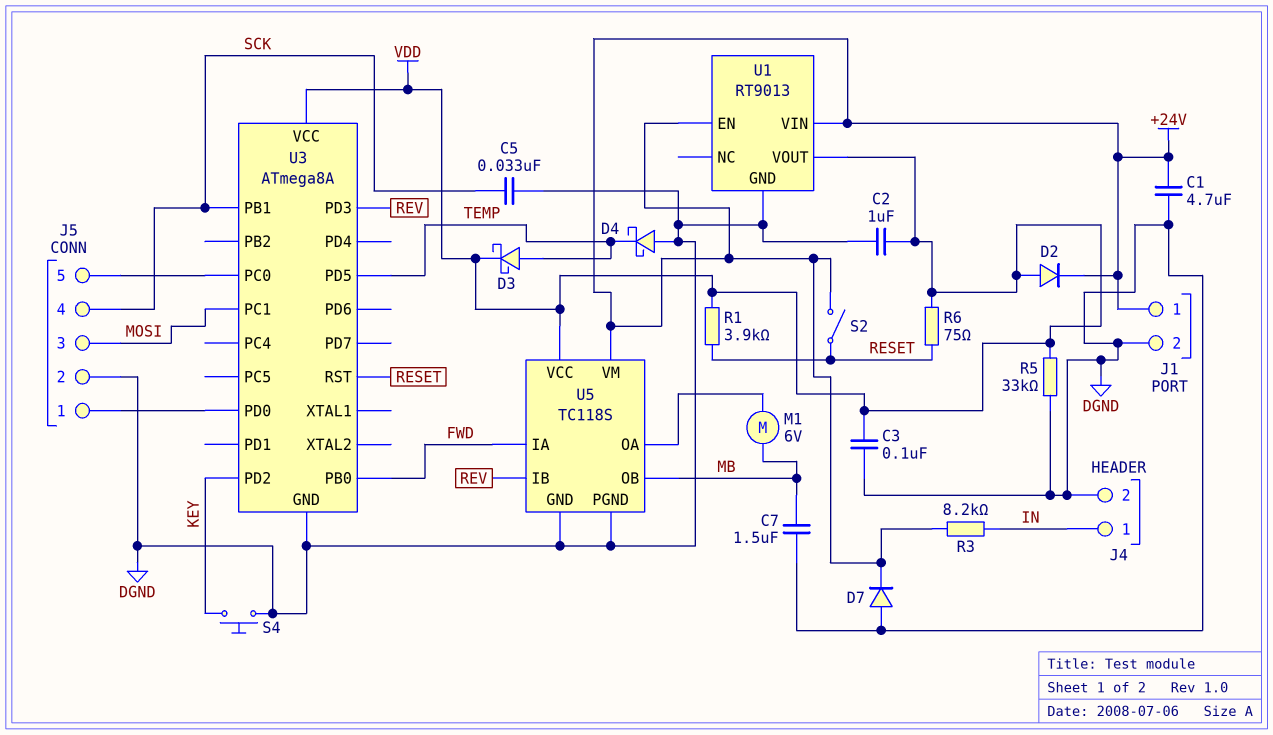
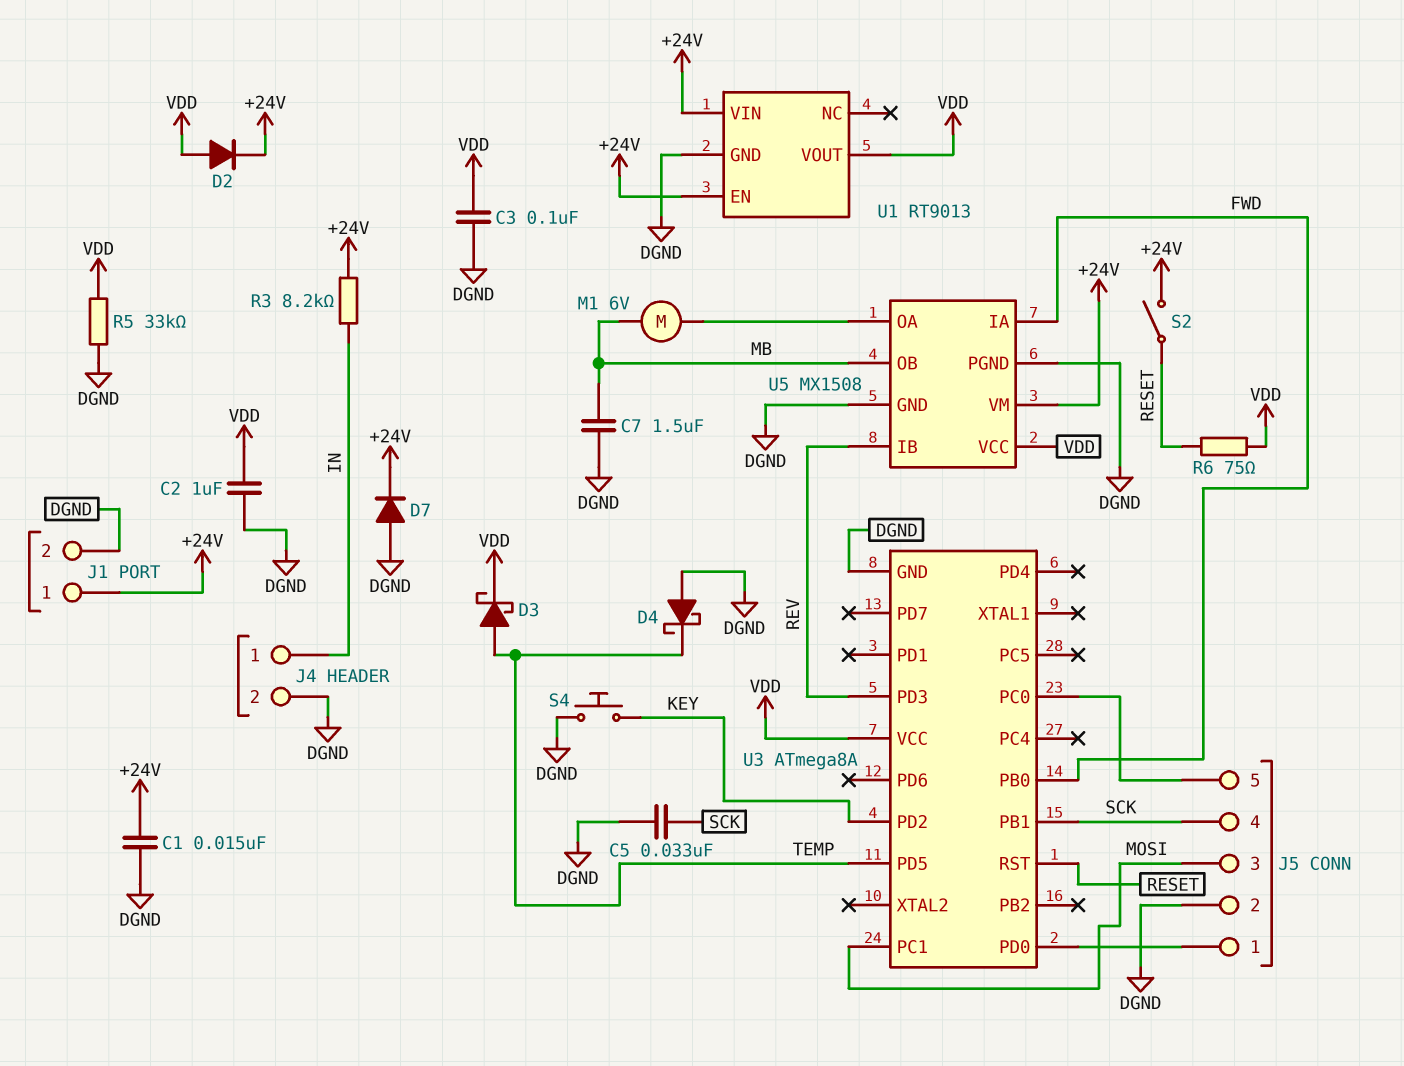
C1: 4.7uF (+24V, DGND) -> 15nF (+24V, DGND)
R1: 3.9k (RESET, VDD) -> none
U5: TC118S -> MX1508

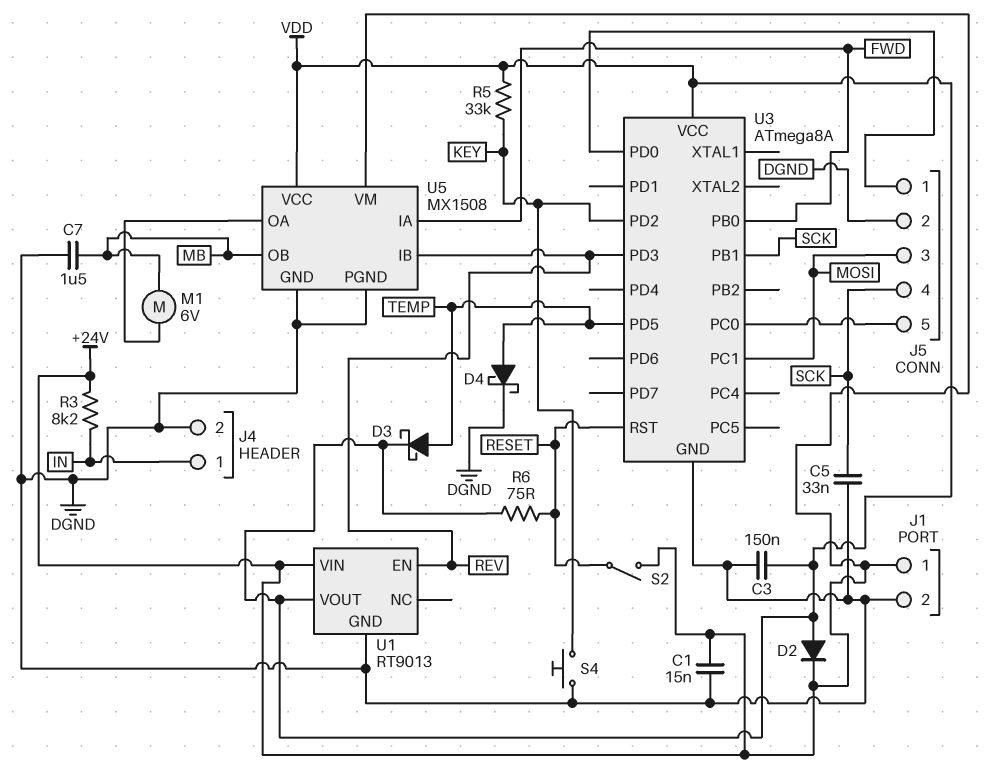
C2: 1uF (DGND, VDD) -> none
C3: 100nF (DGND, VDD) -> 150nF (DGND, VDD)
D4: schottky (A DGND, K TEMP) -> schottky (A TEMP, K DGND)
D7: diode (A DGND, K +24V) -> none
R5: 33k (DGND, VDD) -> 33k (KEY, VDD)
U1 pin EN: +24V -> REV

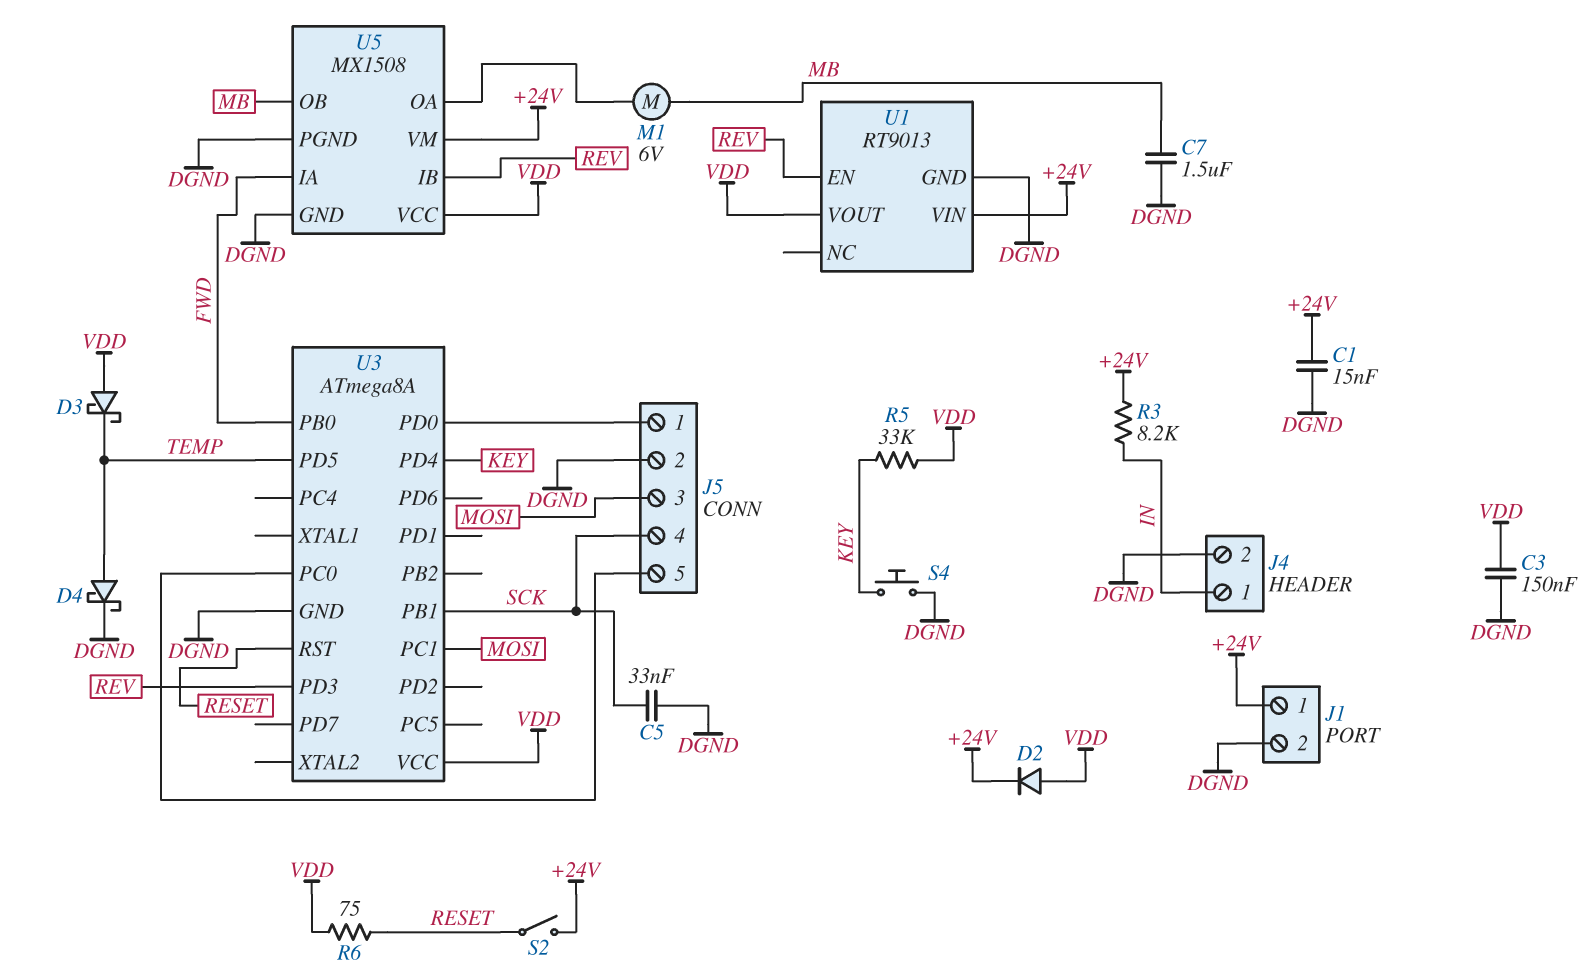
D3: schottky (A TEMP, K VDD) -> schottky (A VDD, K TEMP)
U3 pin PD2: KEY -> none
U3 pin PD4: none -> KEY

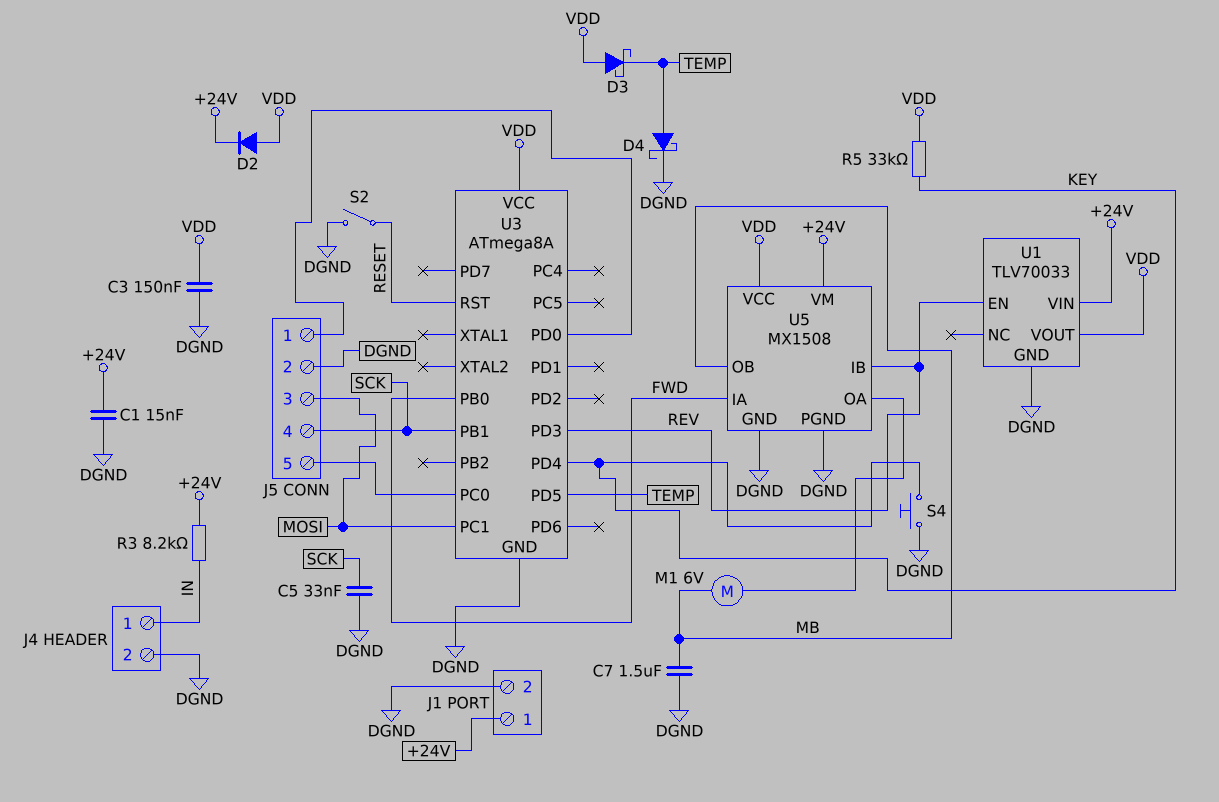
R6: 75 (RESET, VDD) -> none
S2: switch (+24V, RESET) -> switch (DGND, RESET)
U1: RT9013 -> TLV70033

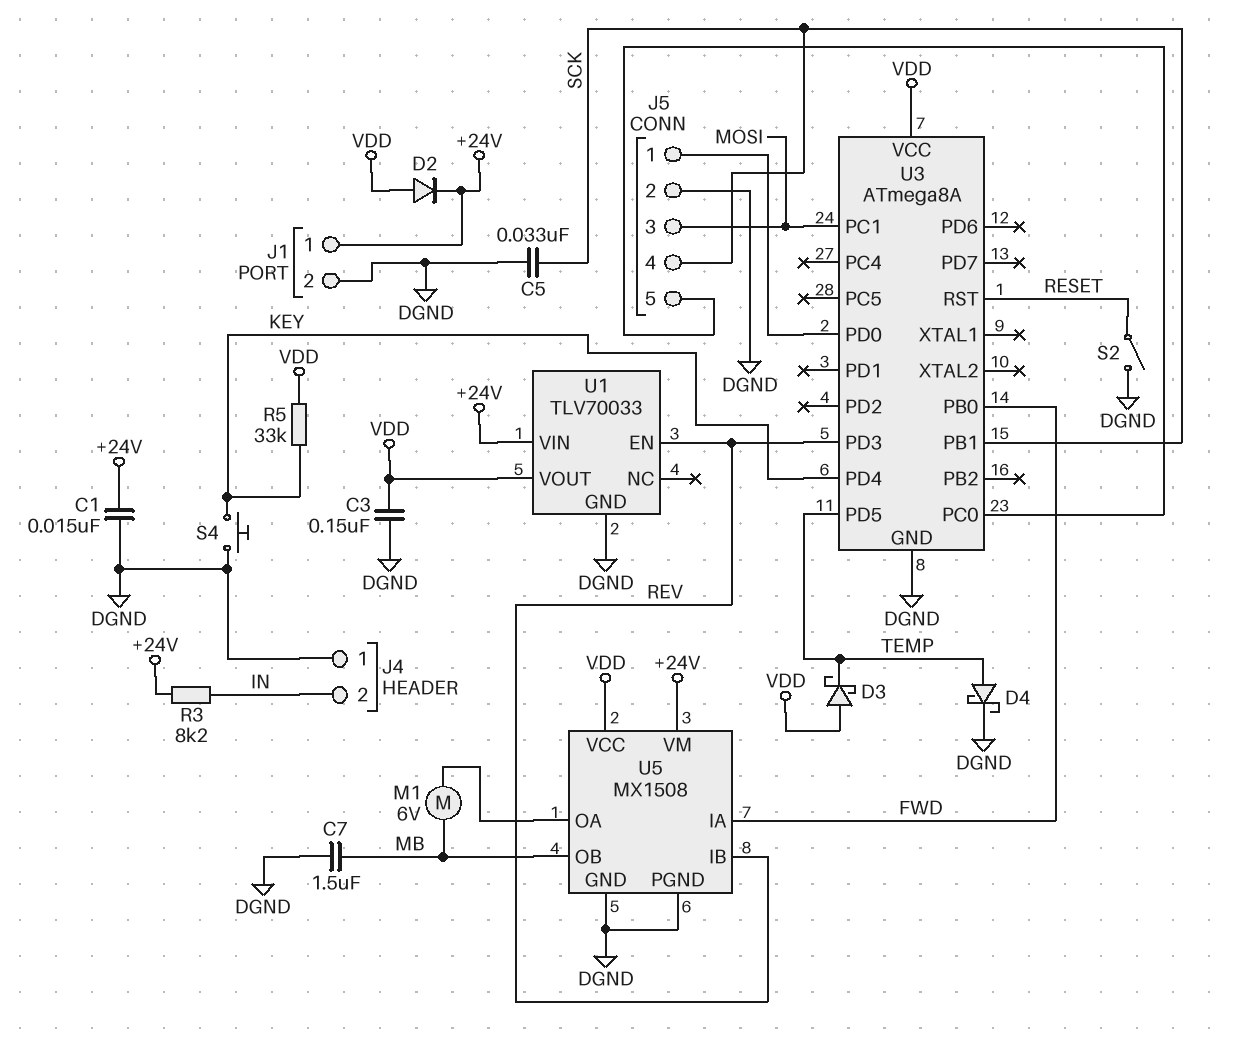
J4 pin 1: IN -> DGND
J4 pin 2: DGND -> IN

